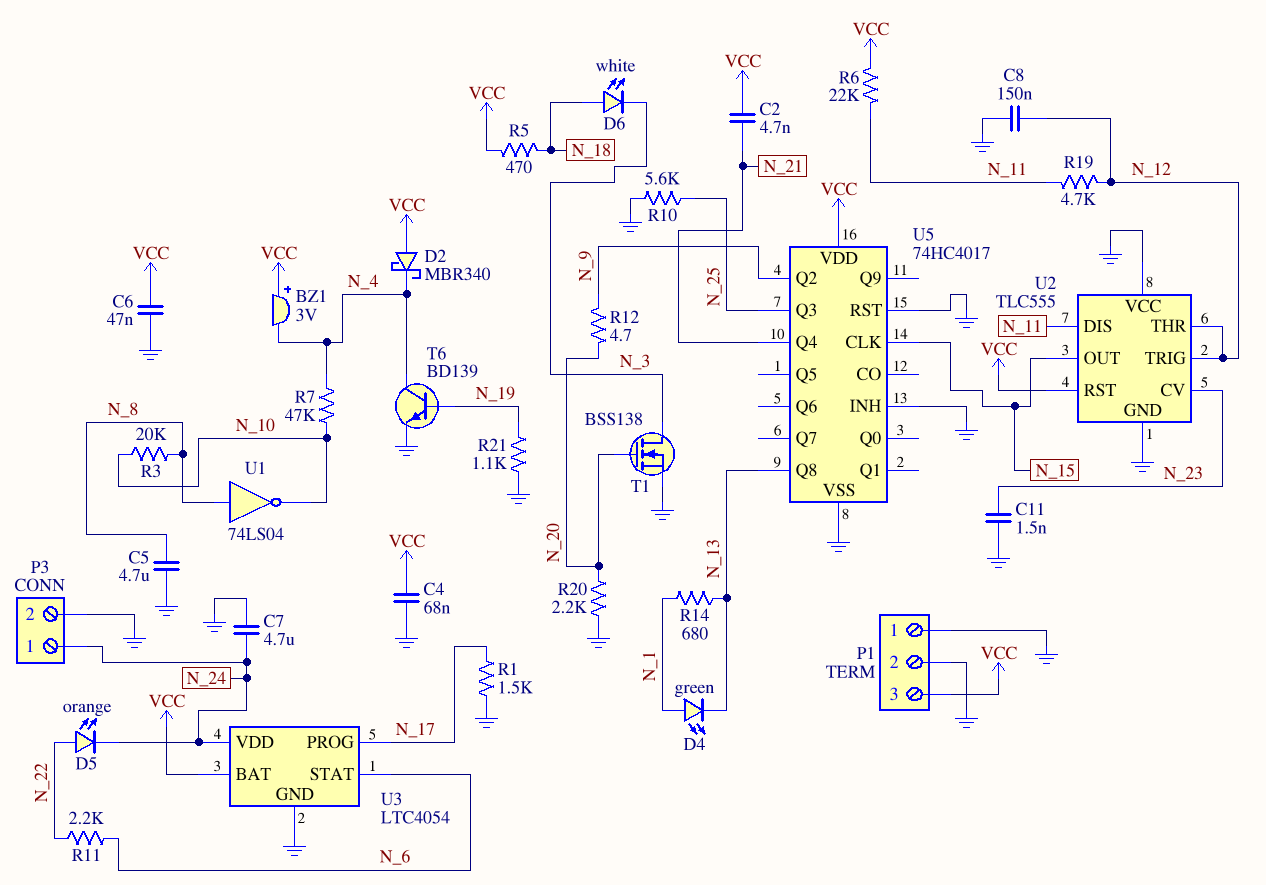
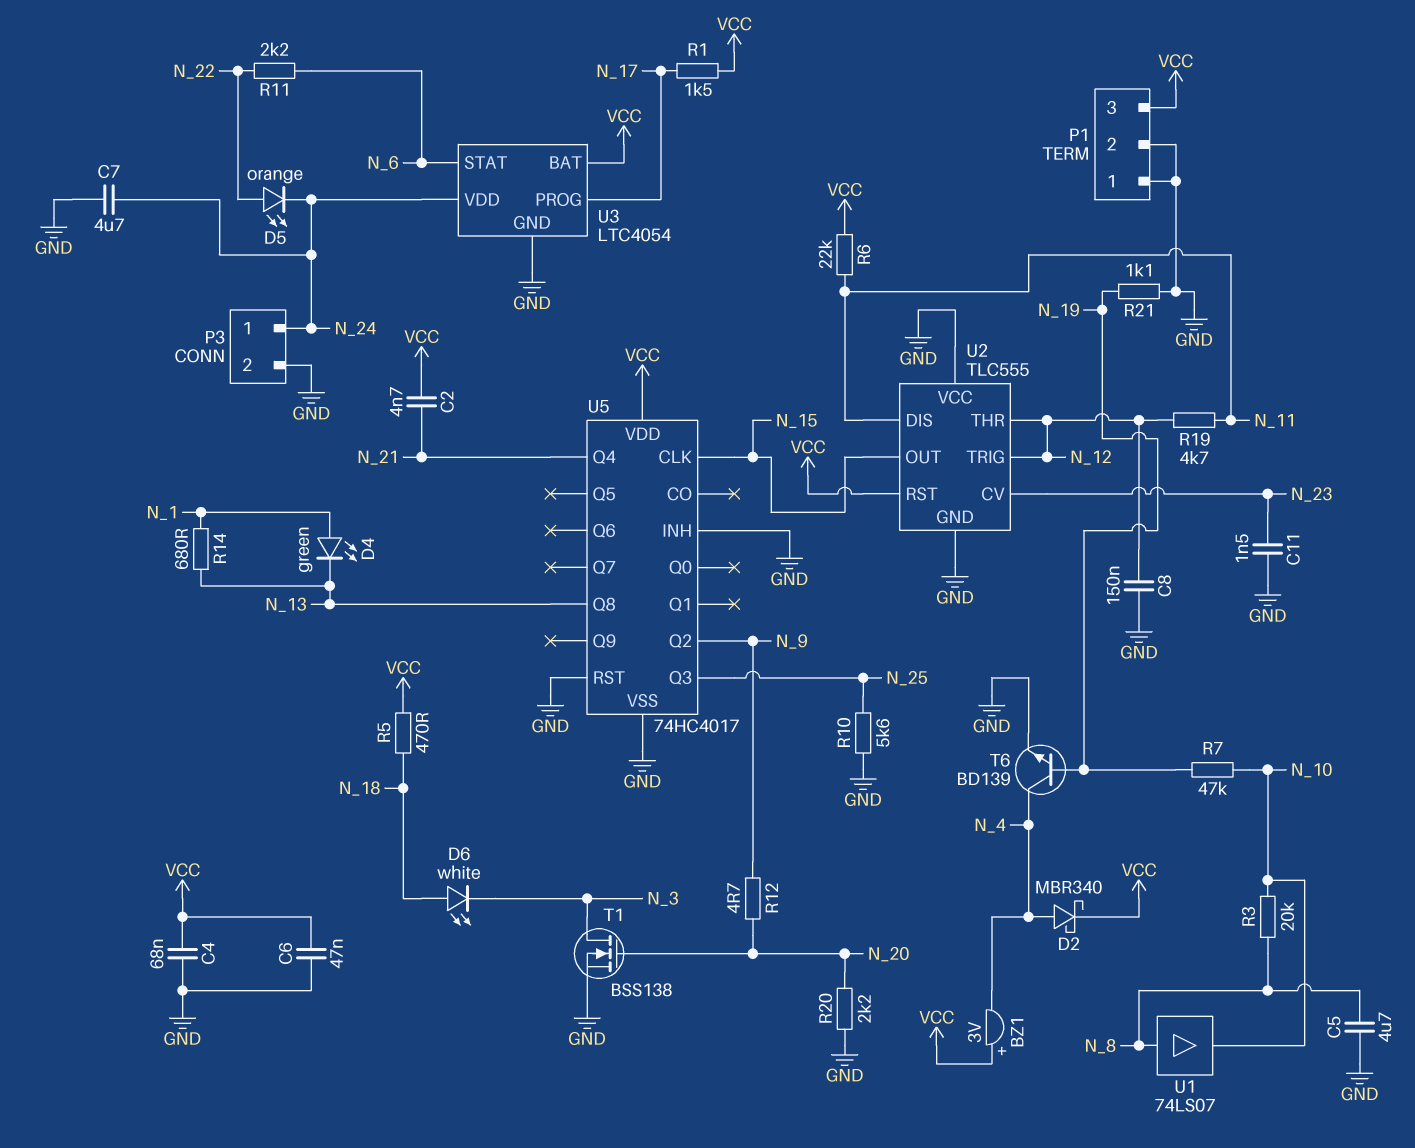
D2: schottky MBR340 (A VCC, K N_4) -> schottky MBR340 (A N_4, K VCC)
R1: 1.5k (GND, N_17) -> 1.5k (N_17, VCC)
R7: 47k (N_4, N_10) -> 47k (N_10, N_19)
U1: NOT 74LS04 (in N_8, out N_10) -> buffer 74LS07 (in N_8, out N_10)

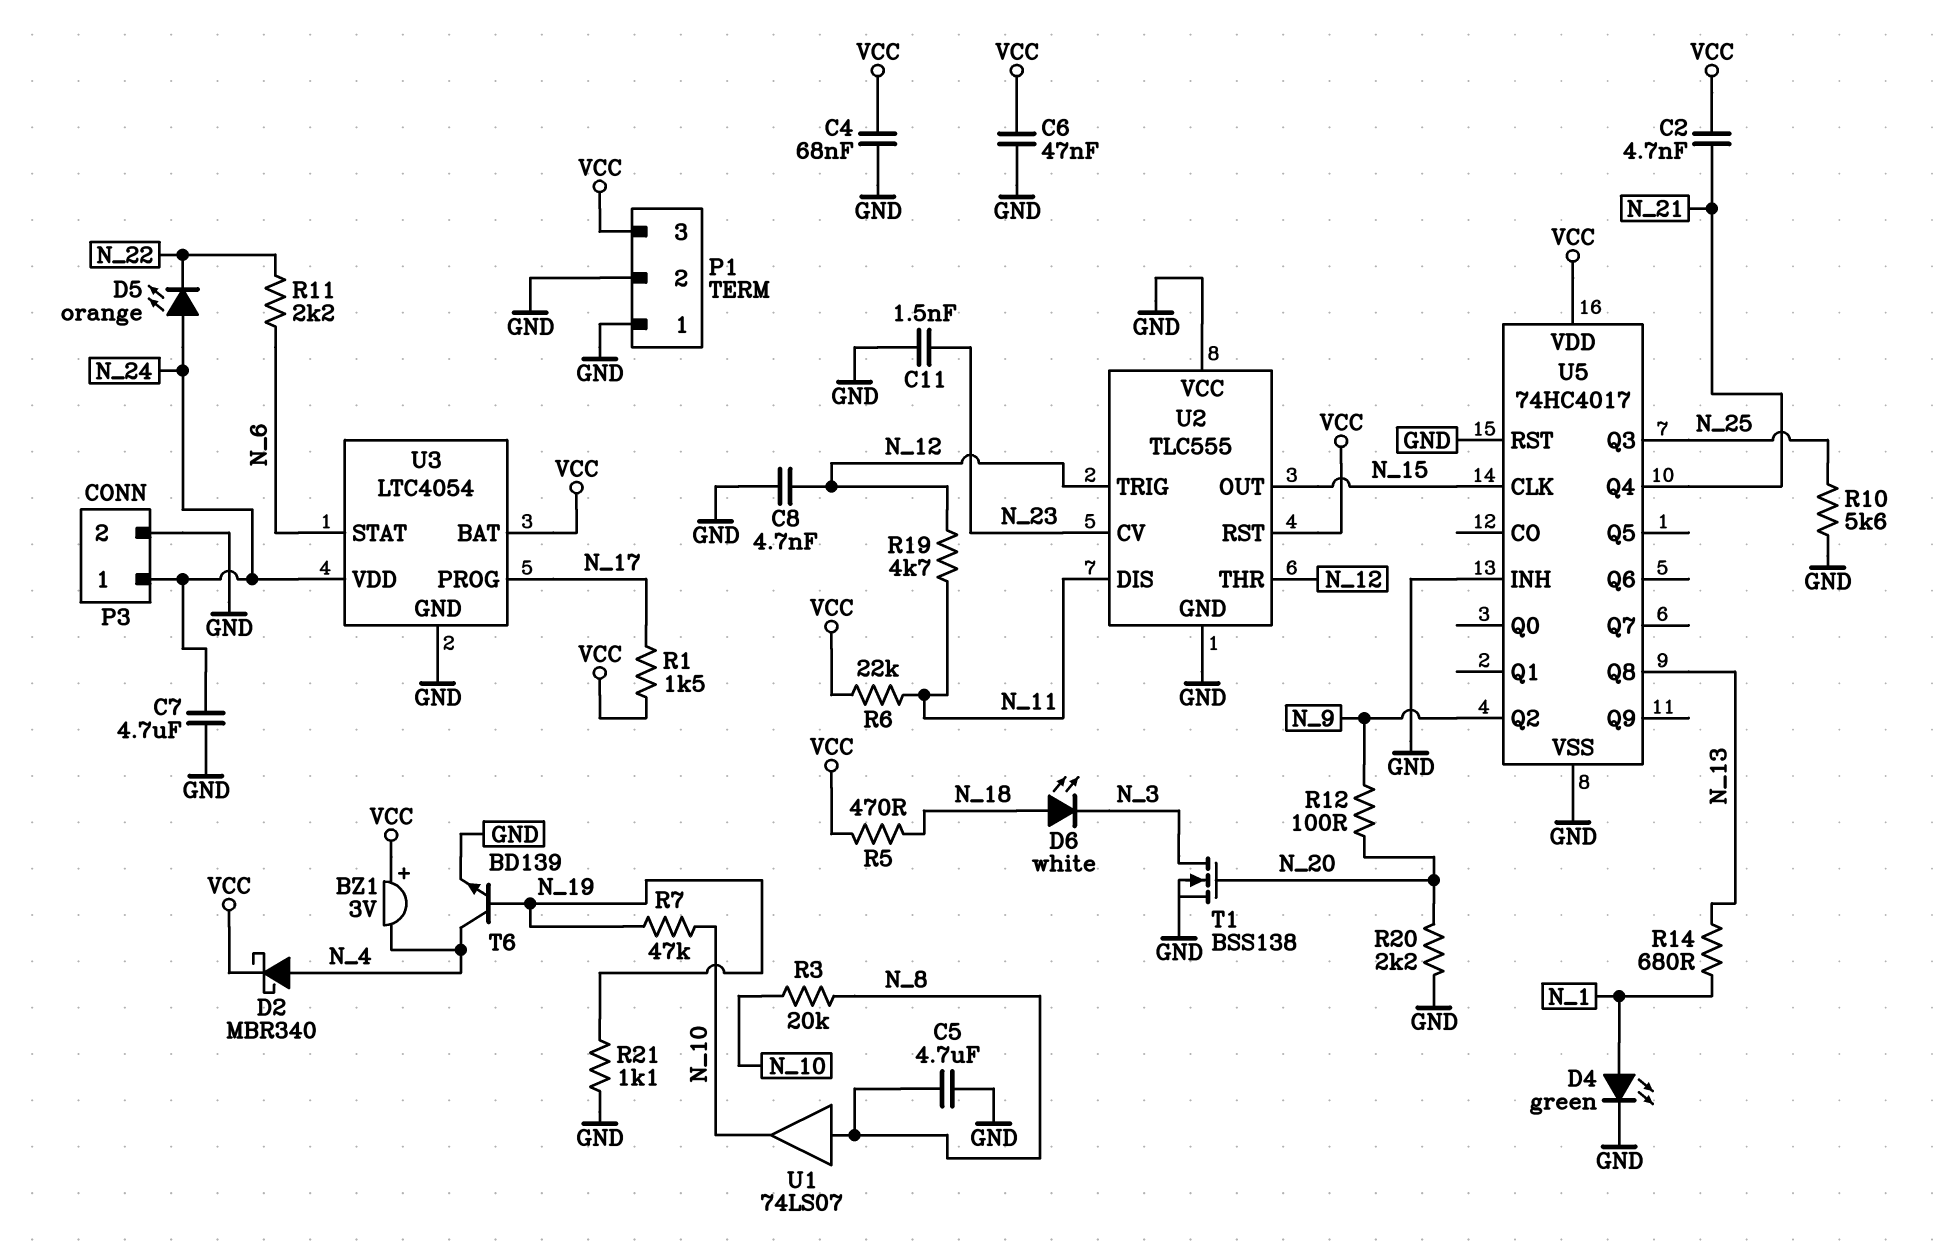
C8: 150nF (GND, N_12) -> 4.7nF (GND, N_12)
D4: LED green (A N_1, K N_13) -> LED green (A N_1, K GND)
D5: LED orange (A N_22, K N_24) -> LED orange (A N_24, K N_22)
R12: 4.7 (N_9, N_20) -> 100 (N_9, N_20)

